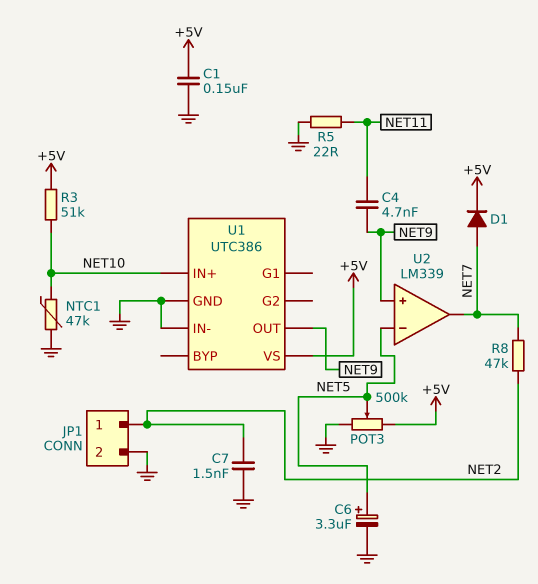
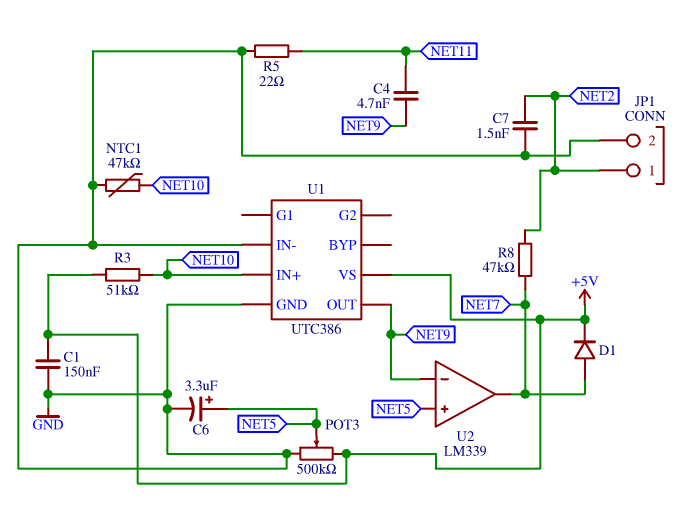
U2 pin in+: NET9 -> NET5
U2 pin in-: NET5 -> NET9

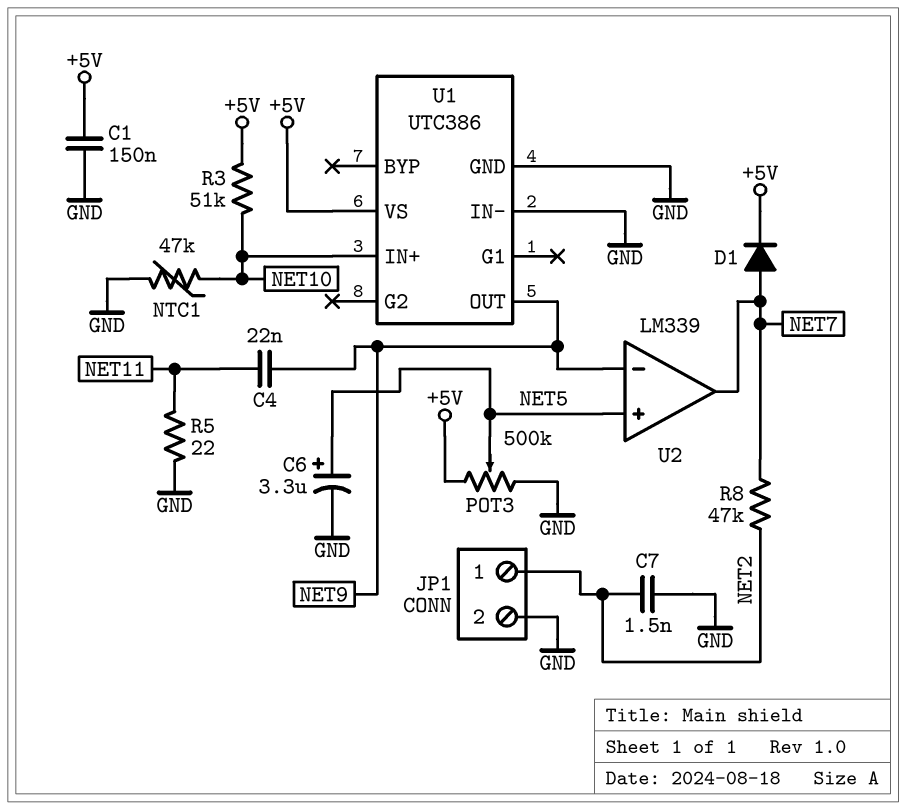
C4: 4.7nF (NET9, NET11) -> 22nF (NET9, NET11)

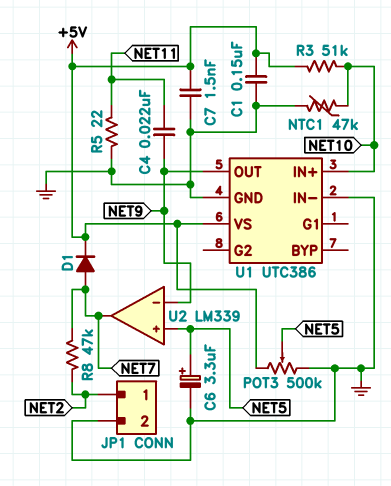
C7: 1.5nF (GND, NET2) -> 1.5nF (+5V, GND)

